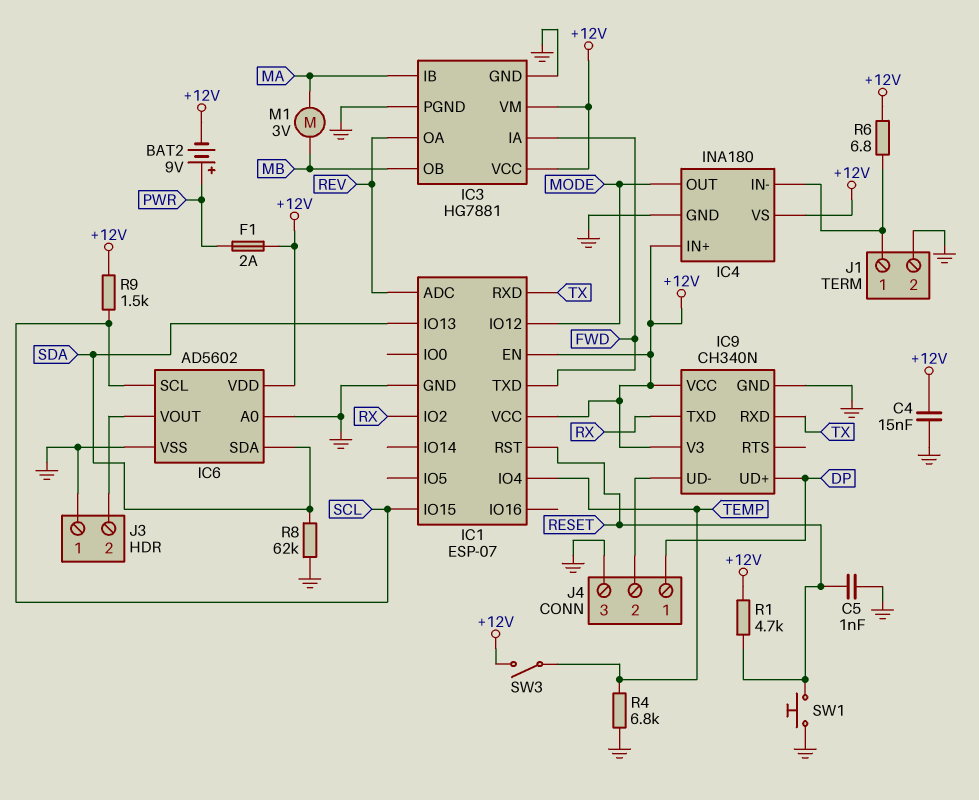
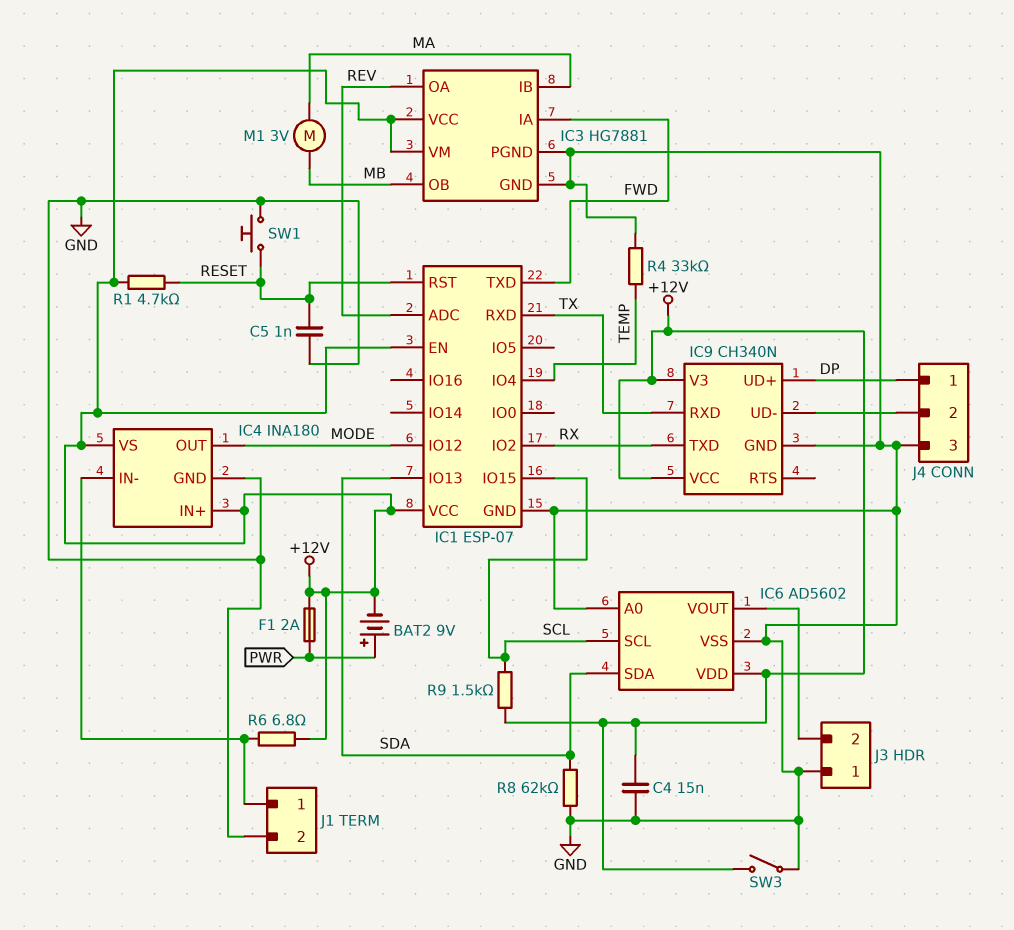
R4: 6.8k (GND, TEMP) -> 33k (GND, TEMP)
SW3: switch (+12V, TEMP) -> switch (+12V, GND)

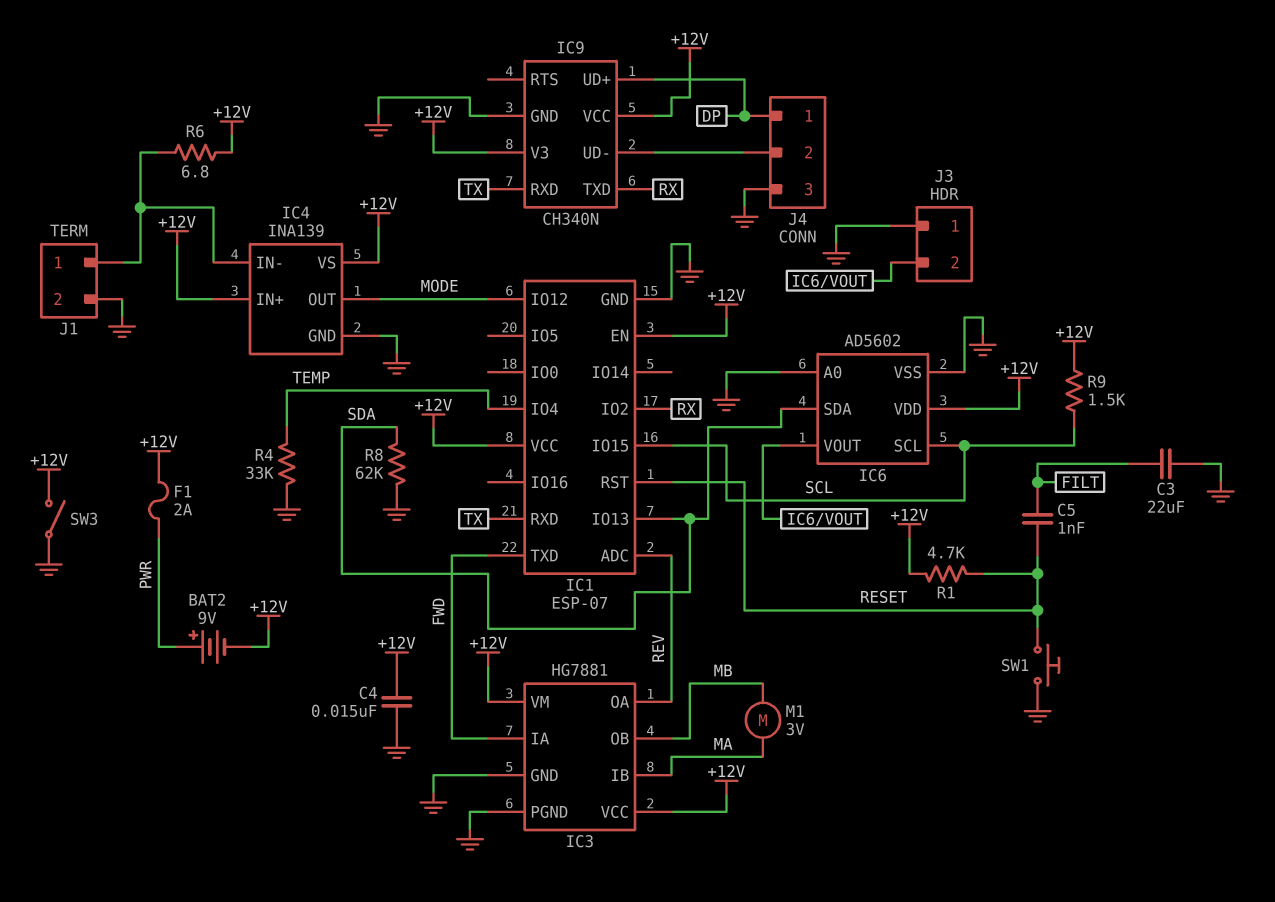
C3: none -> 22uF (FILT, GND)
C5: 1nF (GND, RESET) -> 1nF (FILT, RESET)
IC4: INA180 -> INA139

